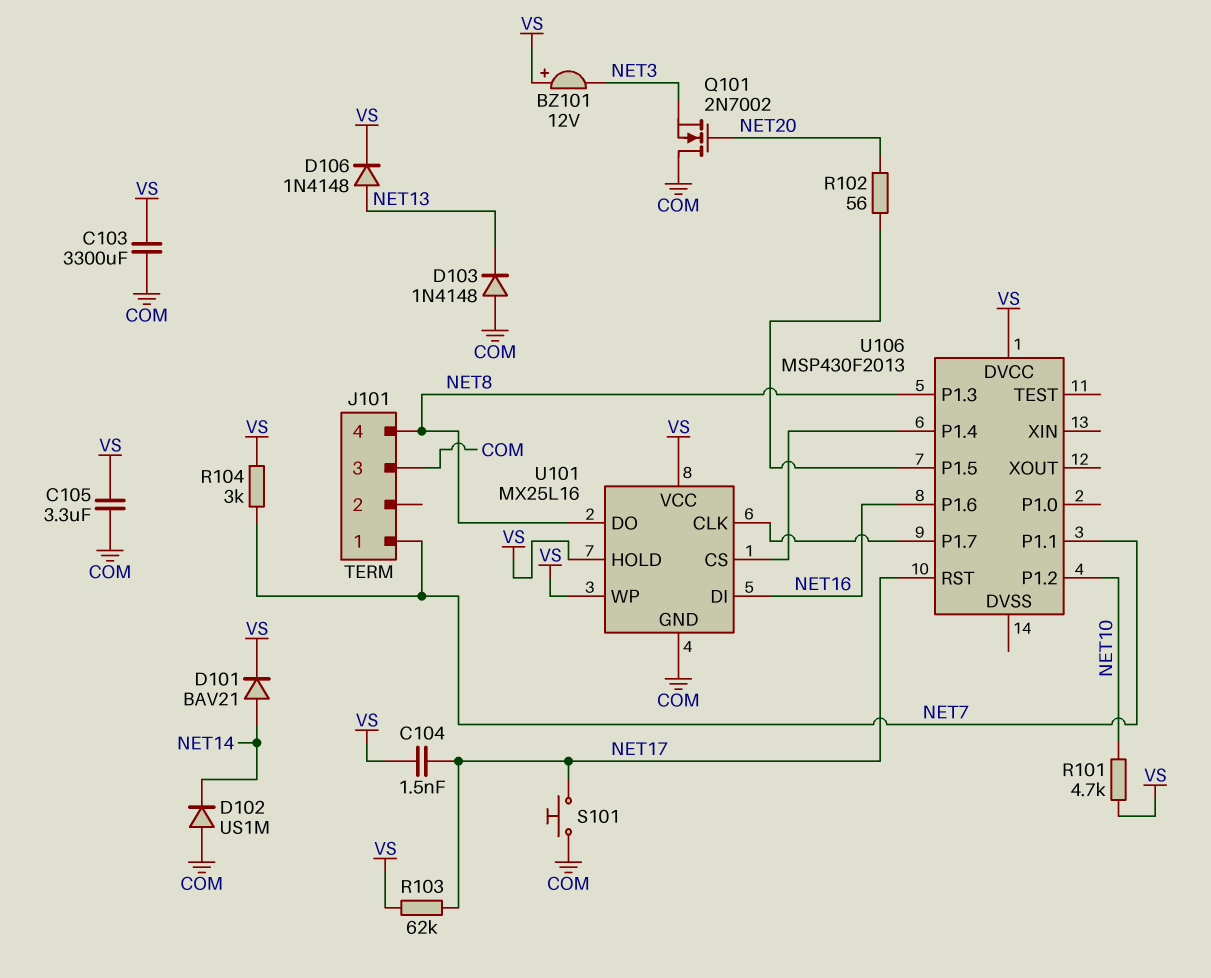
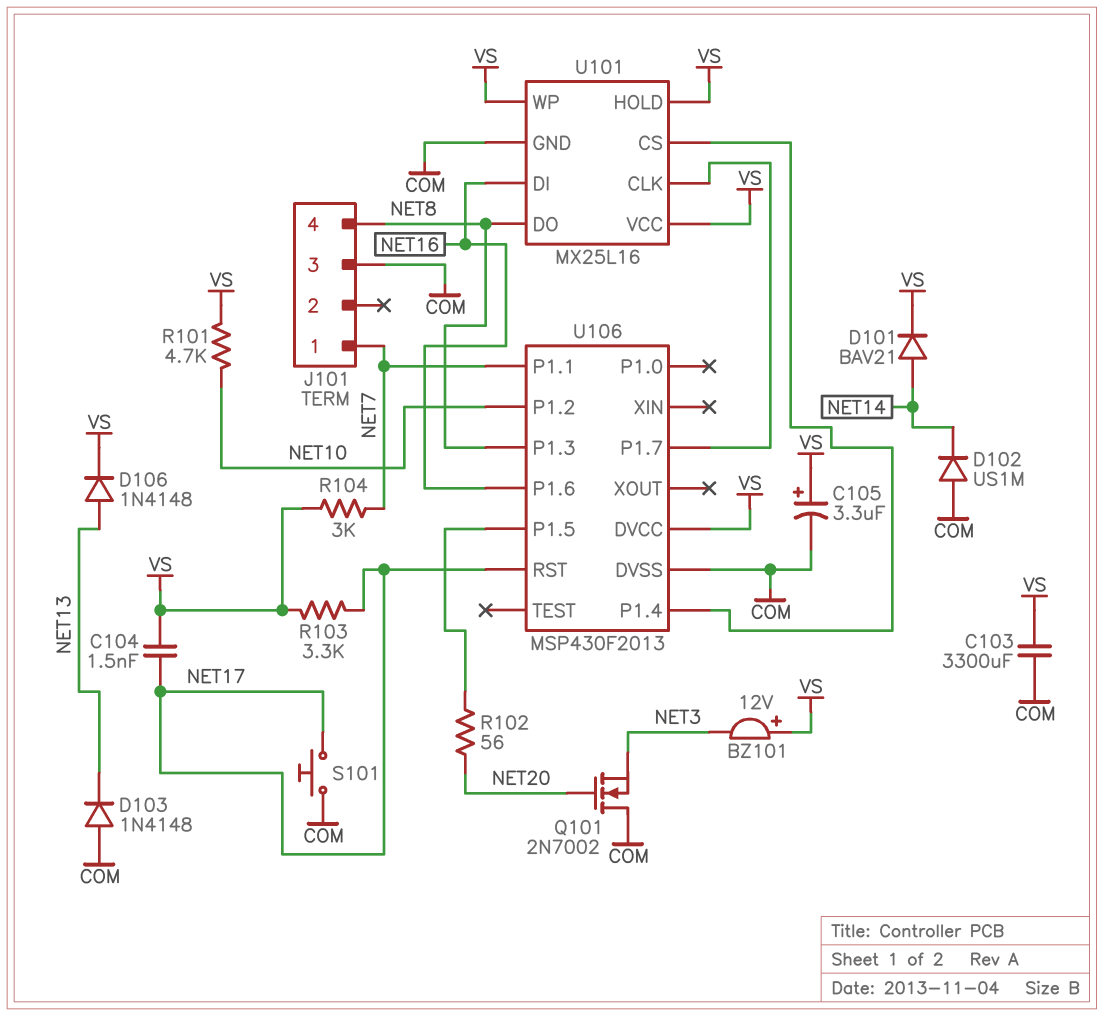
C105: 3.3uF (COM, VS) -> 3.3uF (plus VS, minus COM)
R103: 62k (NET17, VS) -> 3.3k (NET17, VS)
U106 pin DVSS: none -> COM

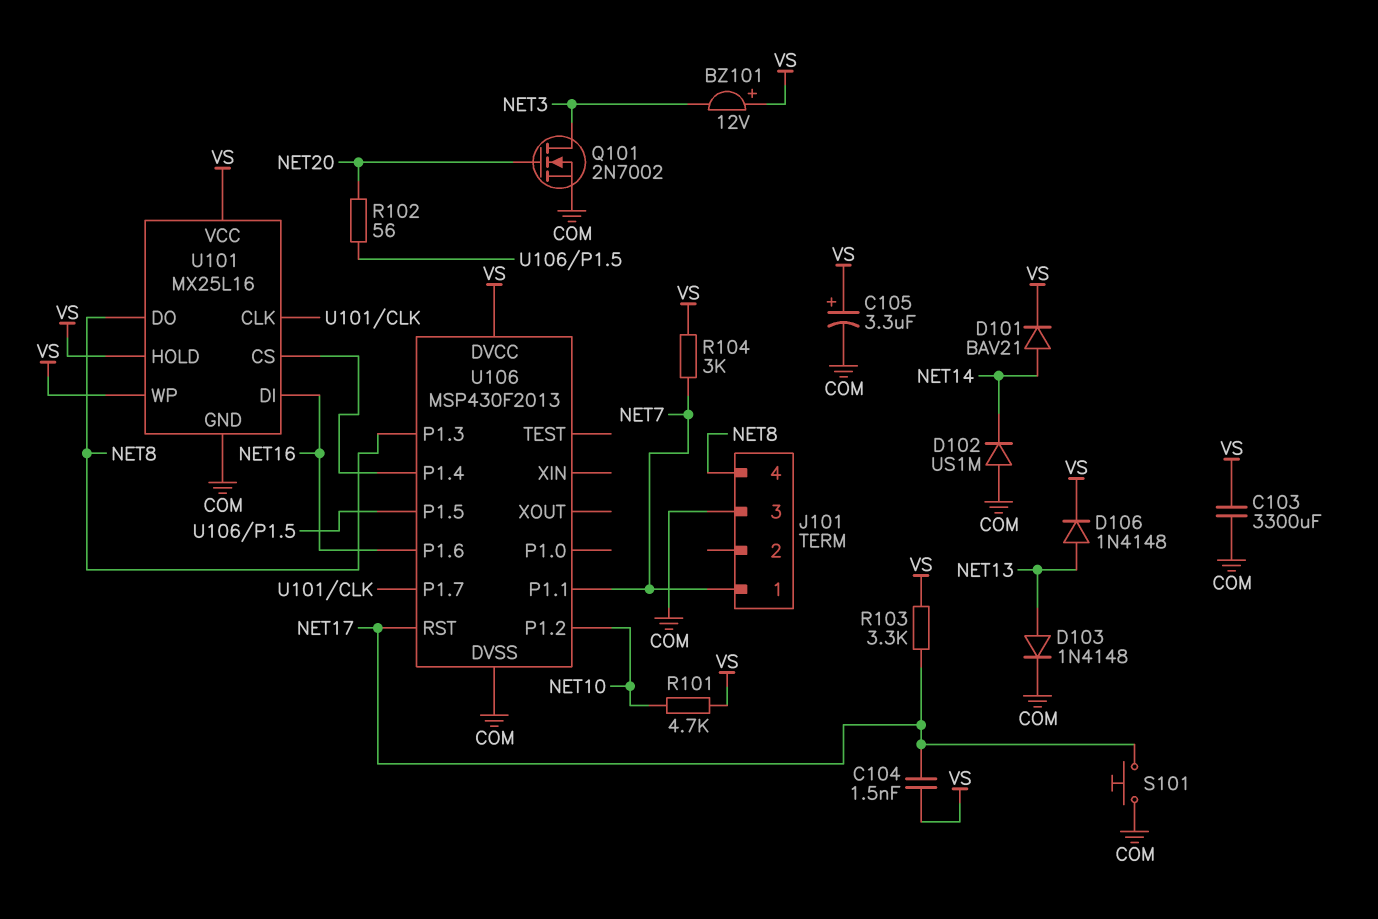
D103: diode 1N4148 (A COM, K NET13) -> diode 1N4148 (A NET13, K COM)
Q101: NMOS 2N7002 (G NET20, D COM, S NET3) -> NMOS 2N7002 (G NET20, D NET3, S COM)

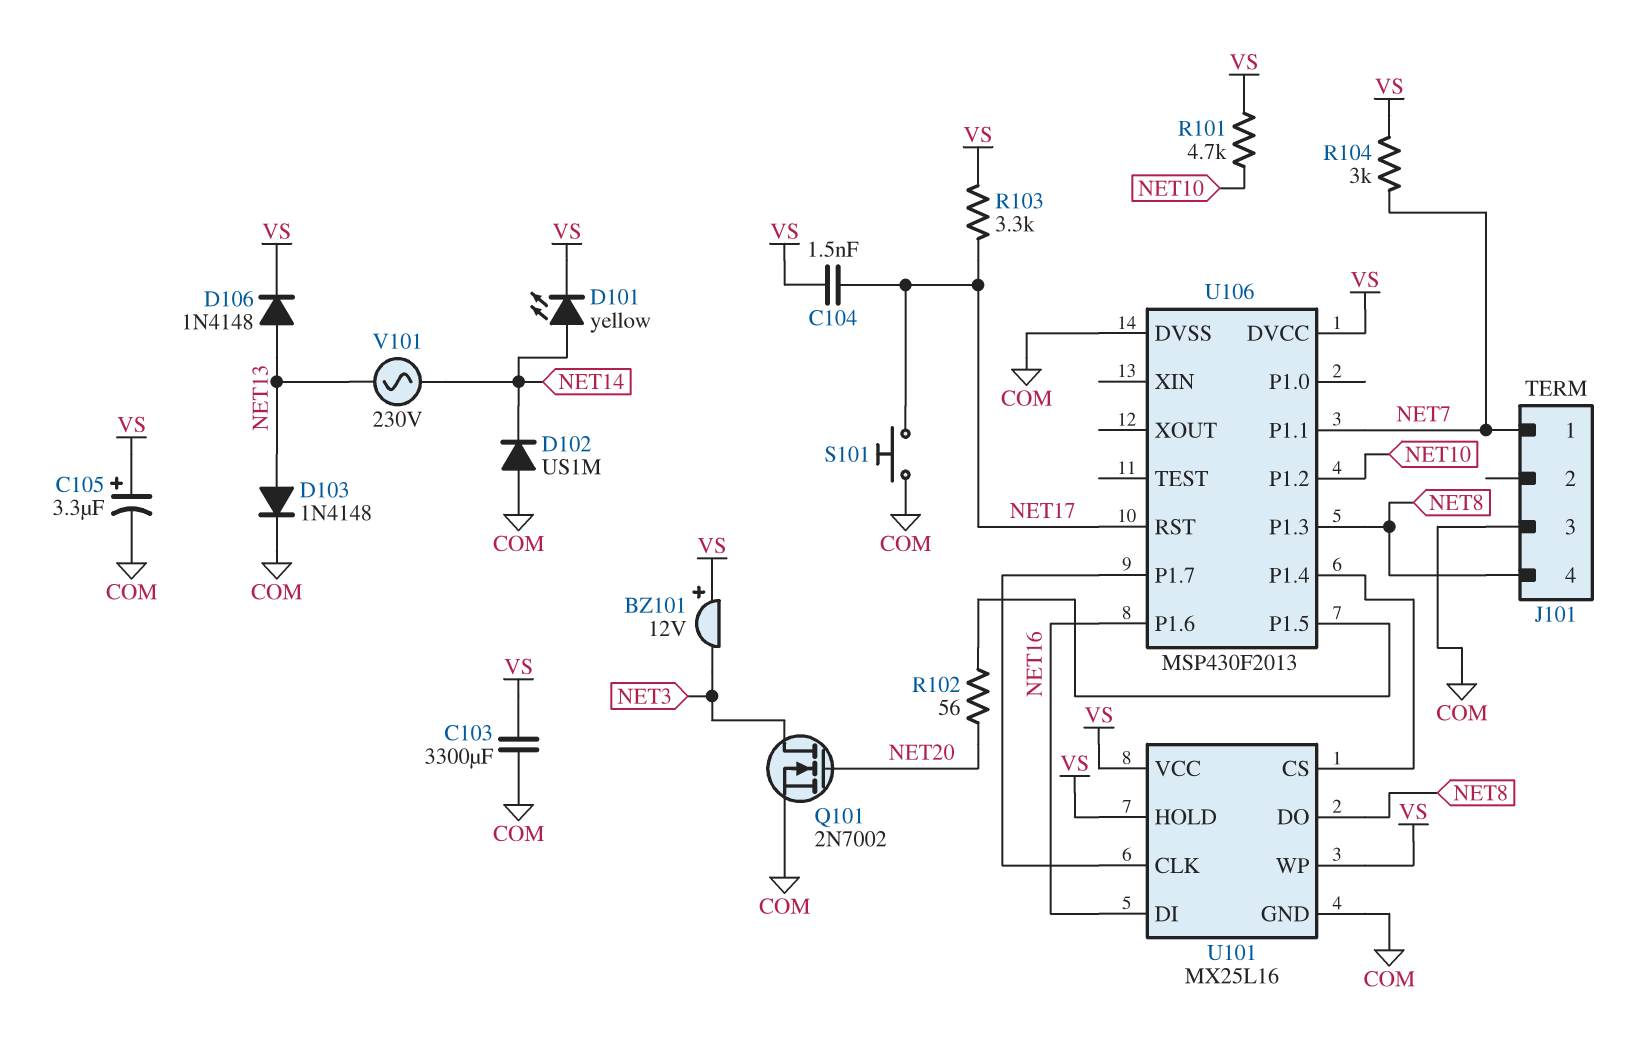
D101: diode BAV21 (A NET14, K VS) -> LED yellow (A NET14, K VS)
V101: none -> AC 230V (NET13, NET14)

